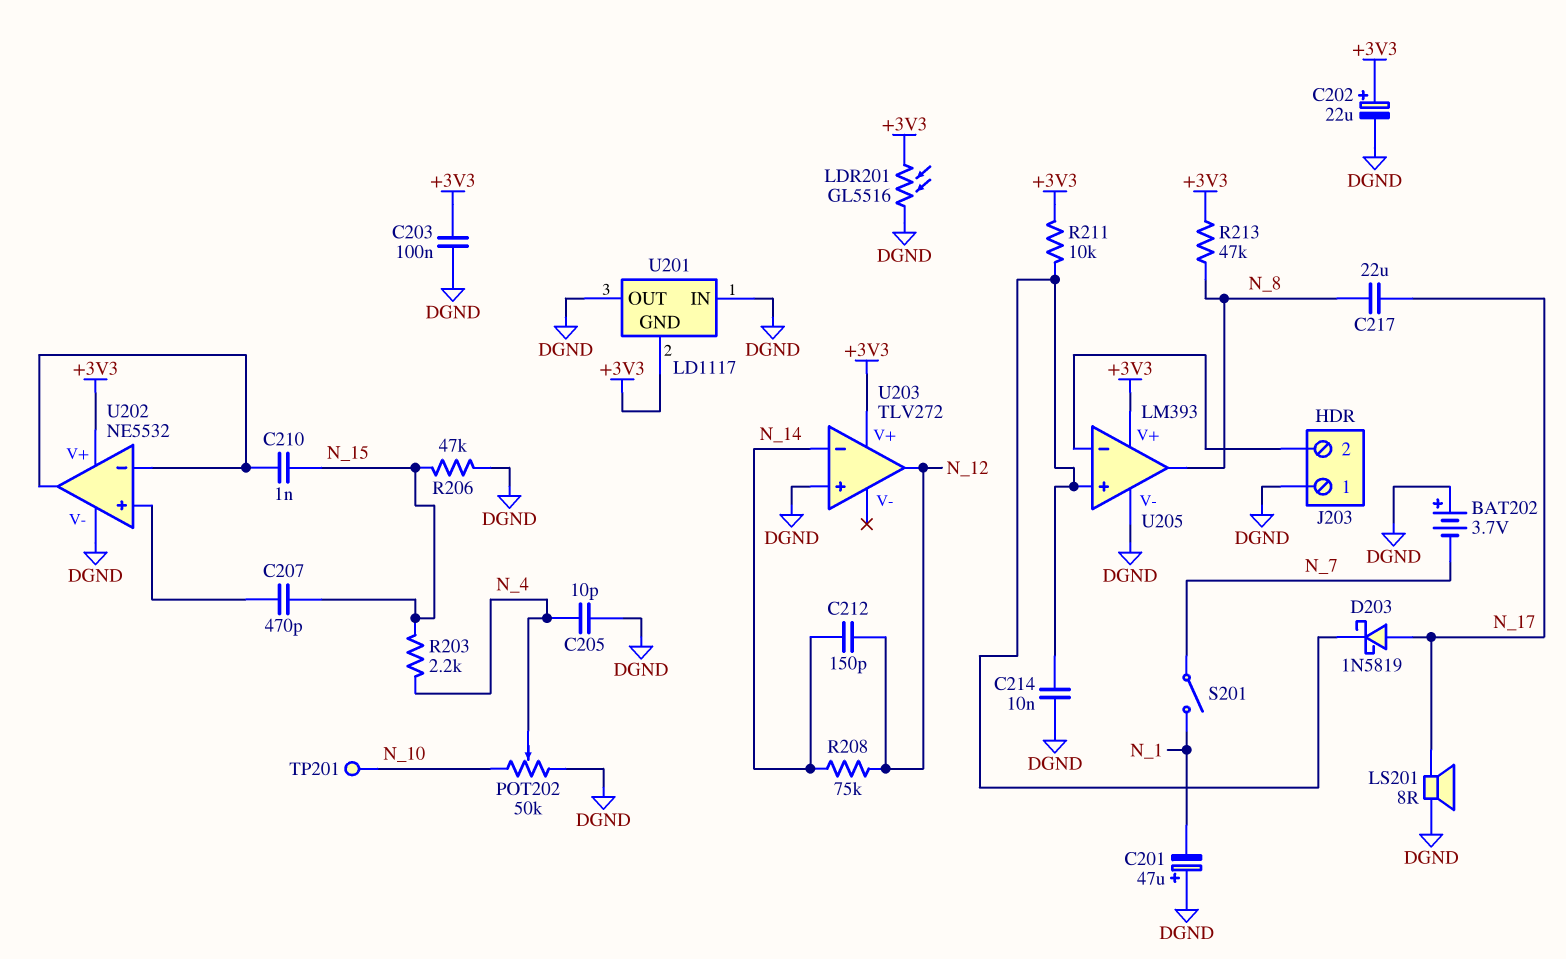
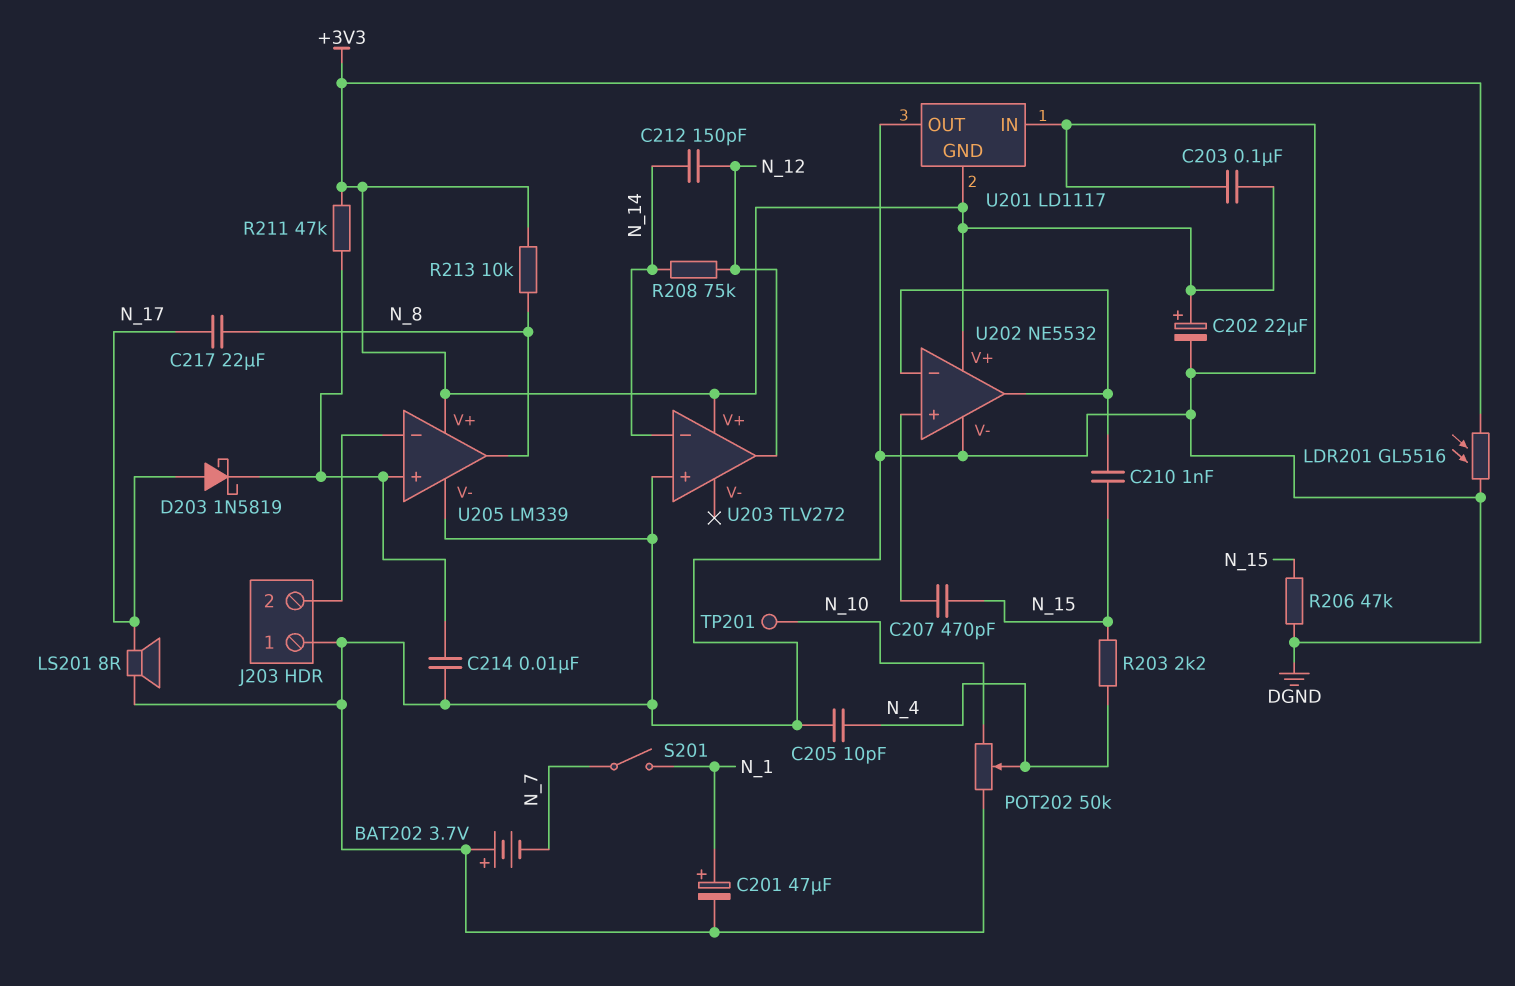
C201: 47uF (plus DGND, minus N_1) -> 47uF (plus N_1, minus DGND)
R211: 10k (+3V3, U205/in+) -> 47k (+3V3, U205/in+)
R213: 47k (+3V3, N_8) -> 10k (+3V3, N_8)
U205: LM393 -> LM339

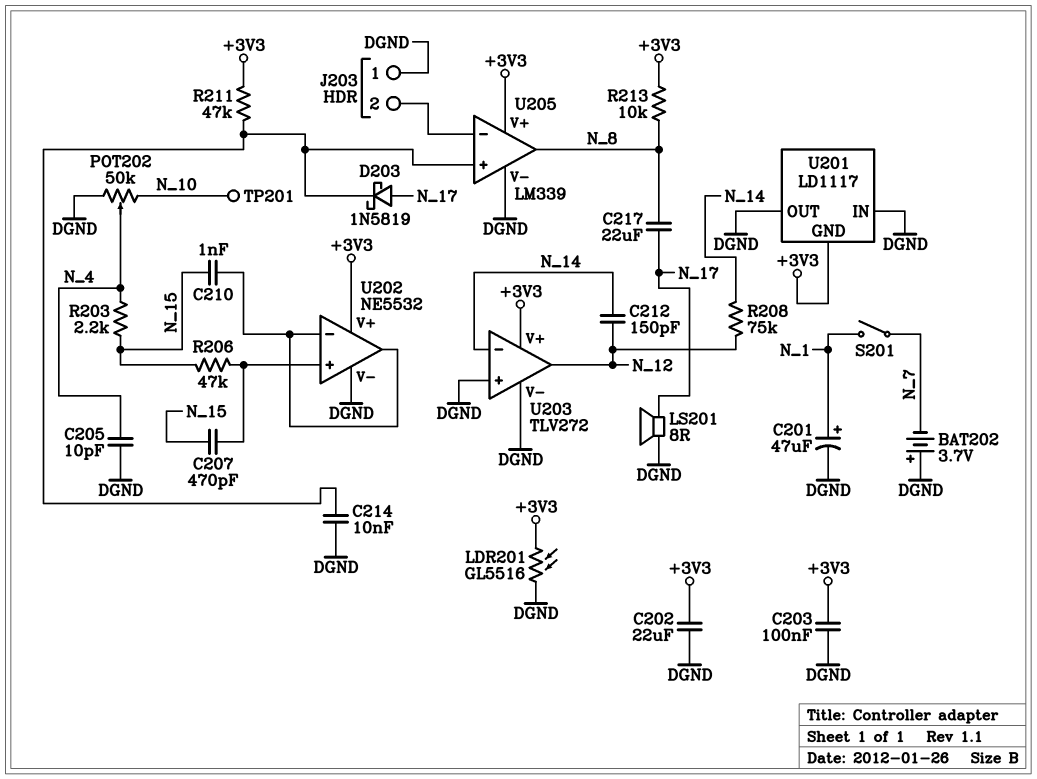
C202: 22uF (plus +3V3, minus DGND) -> 22uF (+3V3, DGND)
R206: 47k (DGND, N_15) -> 47k (N_15, U202/in+)
U203 pin V-: none -> DGND

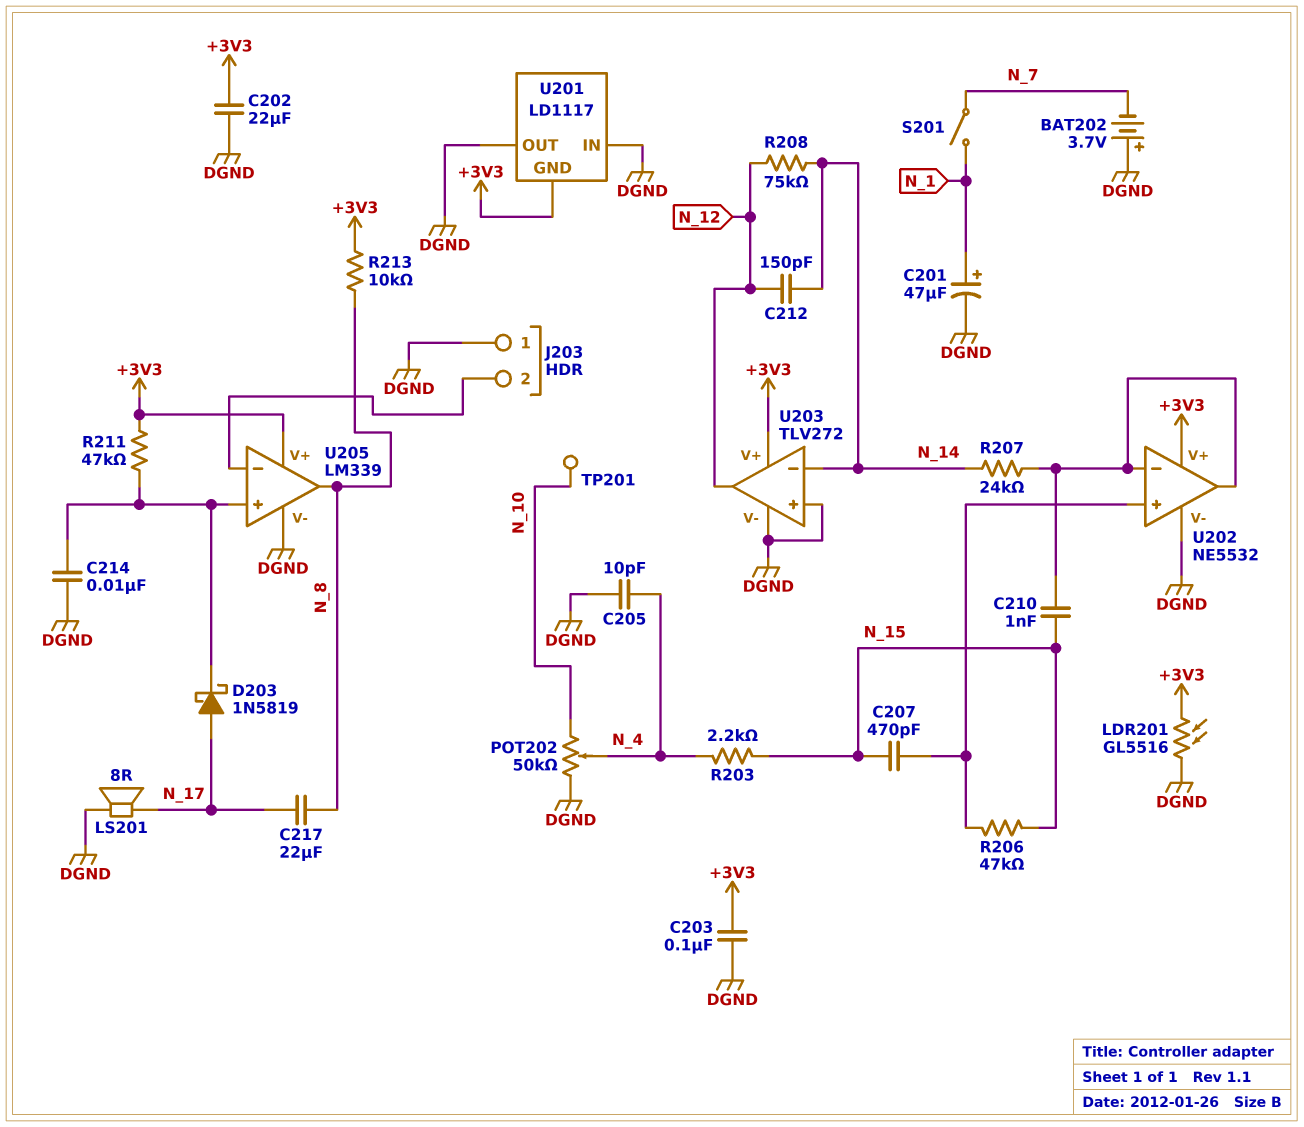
R207: none -> 24k (N_14, U202/in-)

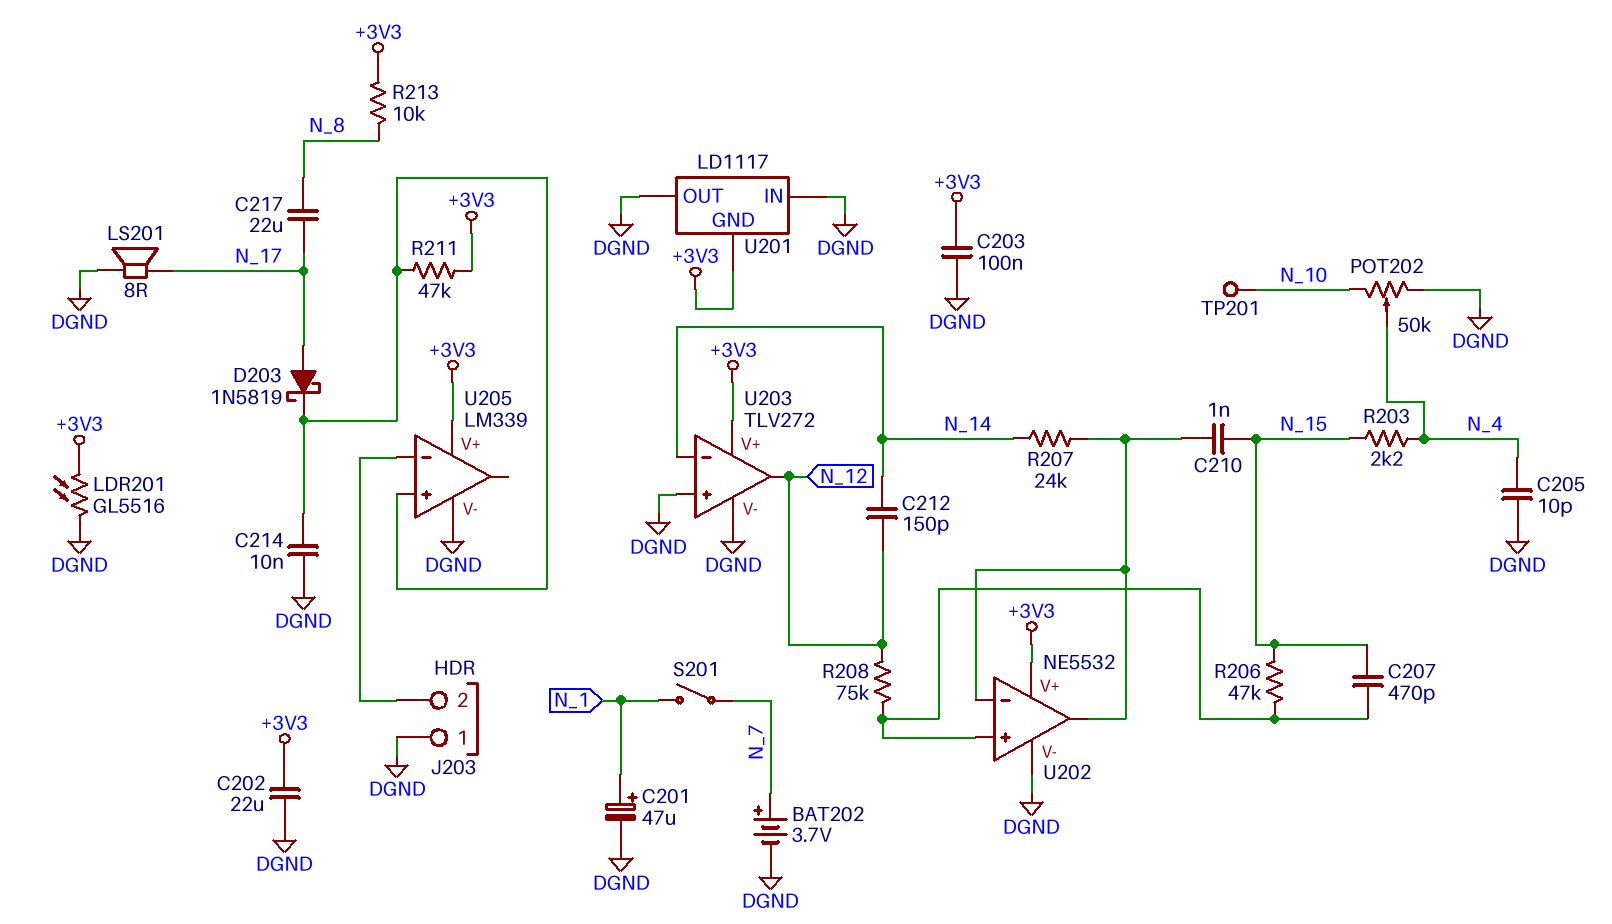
BAT202: 3.7V (plus DGND, minus N_7) -> 3.7V (plus N_7, minus DGND)
R208: 75k (N_12, N_14) -> 75k (N_12, U202/in+)
U205 pin out: N_8 -> none

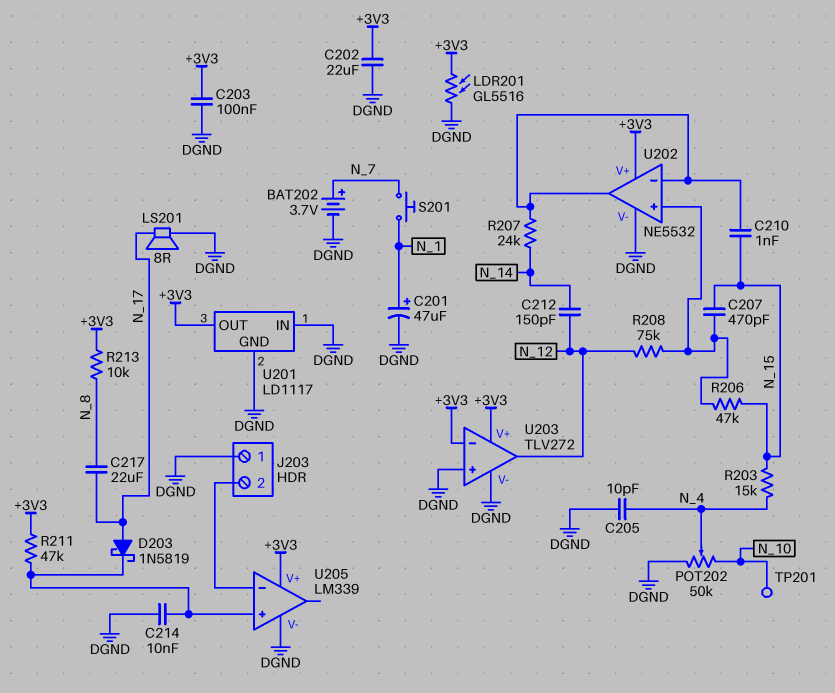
R203: 2.2k (N_4, N_15) -> 15k (N_4, N_15)
S201: switch (N_1, N_7) -> button (N_1, N_7)
U201 pin GND: +3V3 -> DGND
U201 pin OUT: DGND -> +3V3
U203 pin in-: N_14 -> +3V3

